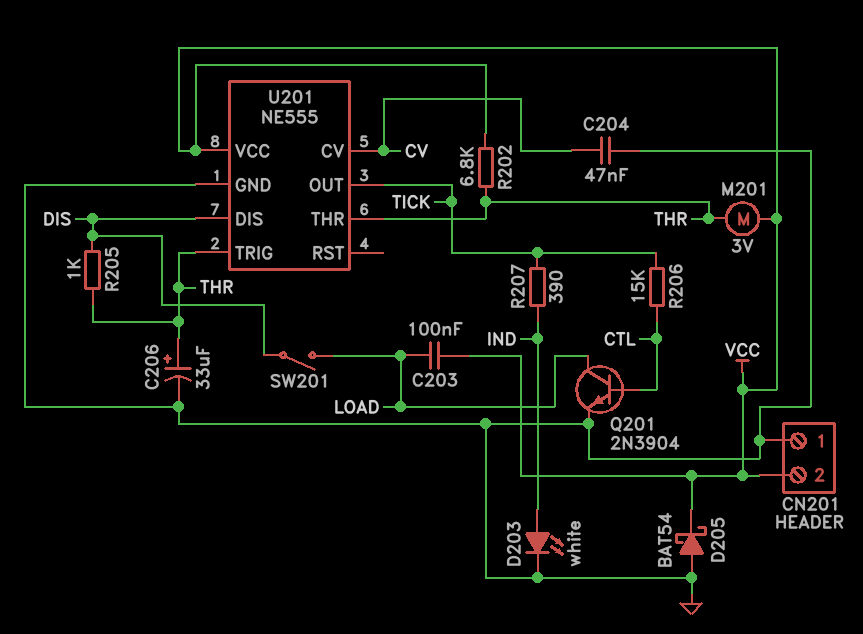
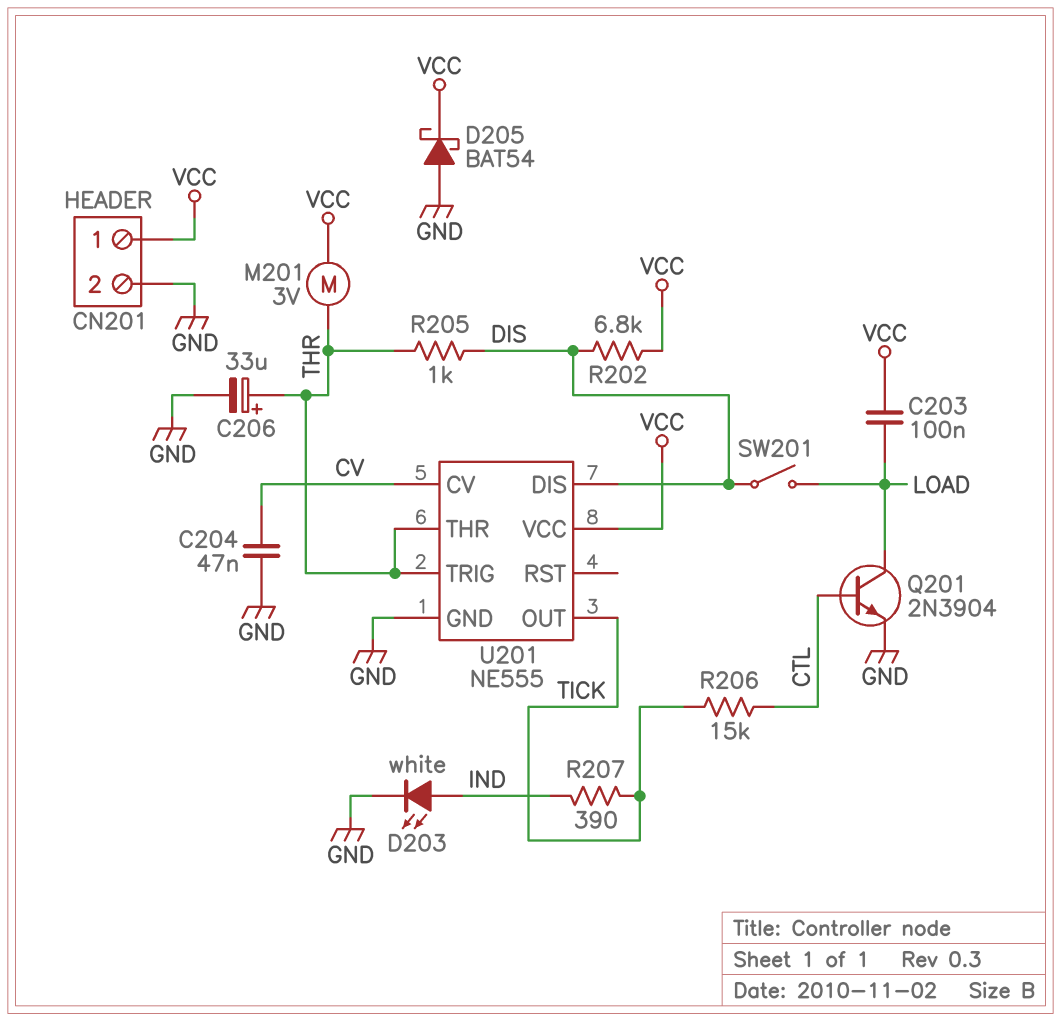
CN201 pin 1: GND -> VCC
CN201 pin 2: VCC -> GND
R202: 6.8k (THR, VCC) -> 6.8k (DIS, VCC)

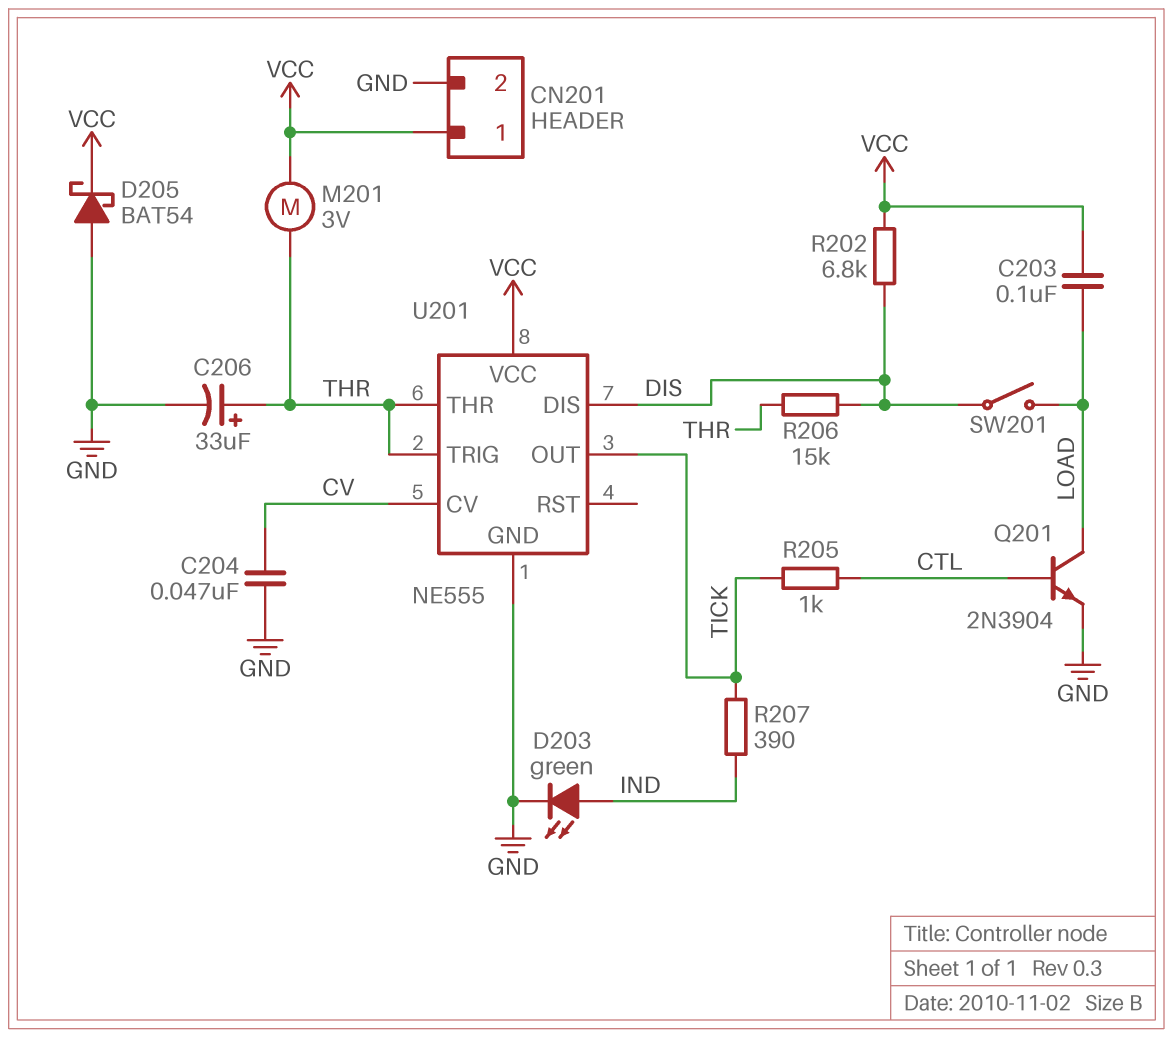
D203: LED white (A IND, K GND) -> LED green (A IND, K GND)
R205: 1k (DIS, THR) -> 1k (CTL, TICK)
R206: 15k (CTL, TICK) -> 15k (DIS, THR)

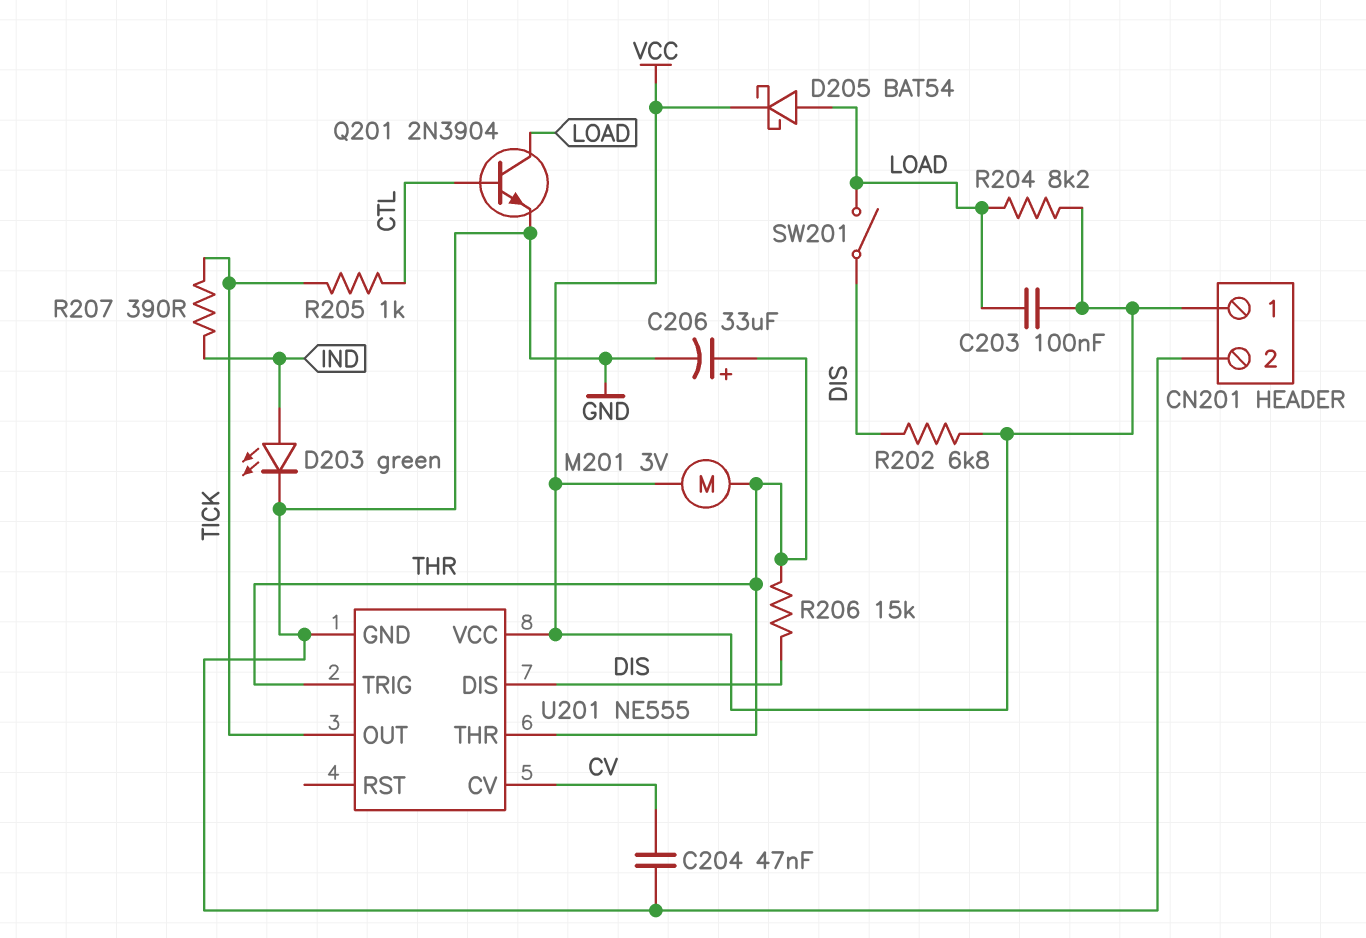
D205: schottky BAT54 (A GND, K VCC) -> schottky BAT54 (A LOAD, K VCC)
R204: none -> 8.2k (LOAD, VCC)

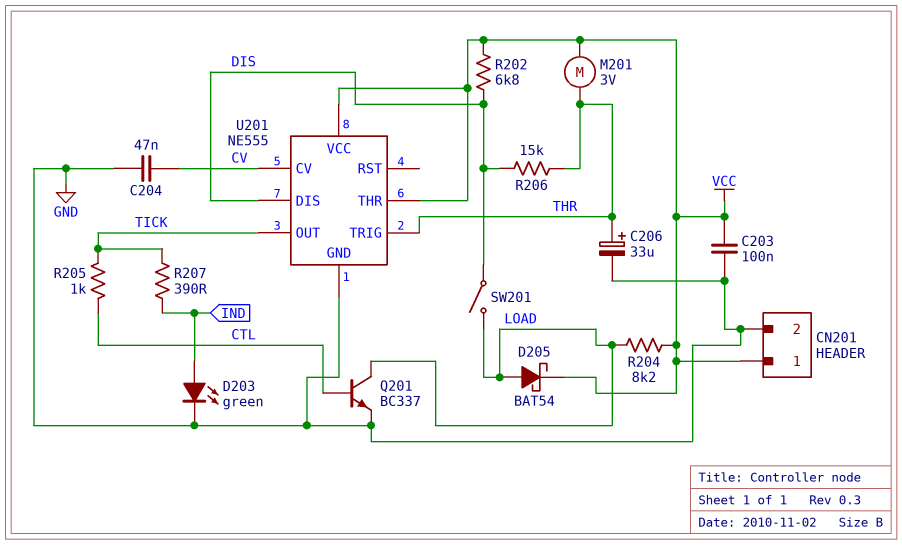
C203: 100nF (LOAD, VCC) -> 100nF (GND, VCC)
Q201: NPN 2N3904 (B CTL, C LOAD, E GND) -> NPN BC337 (B CTL, C LOAD, E GND)
U201 pin THR: THR -> VCC

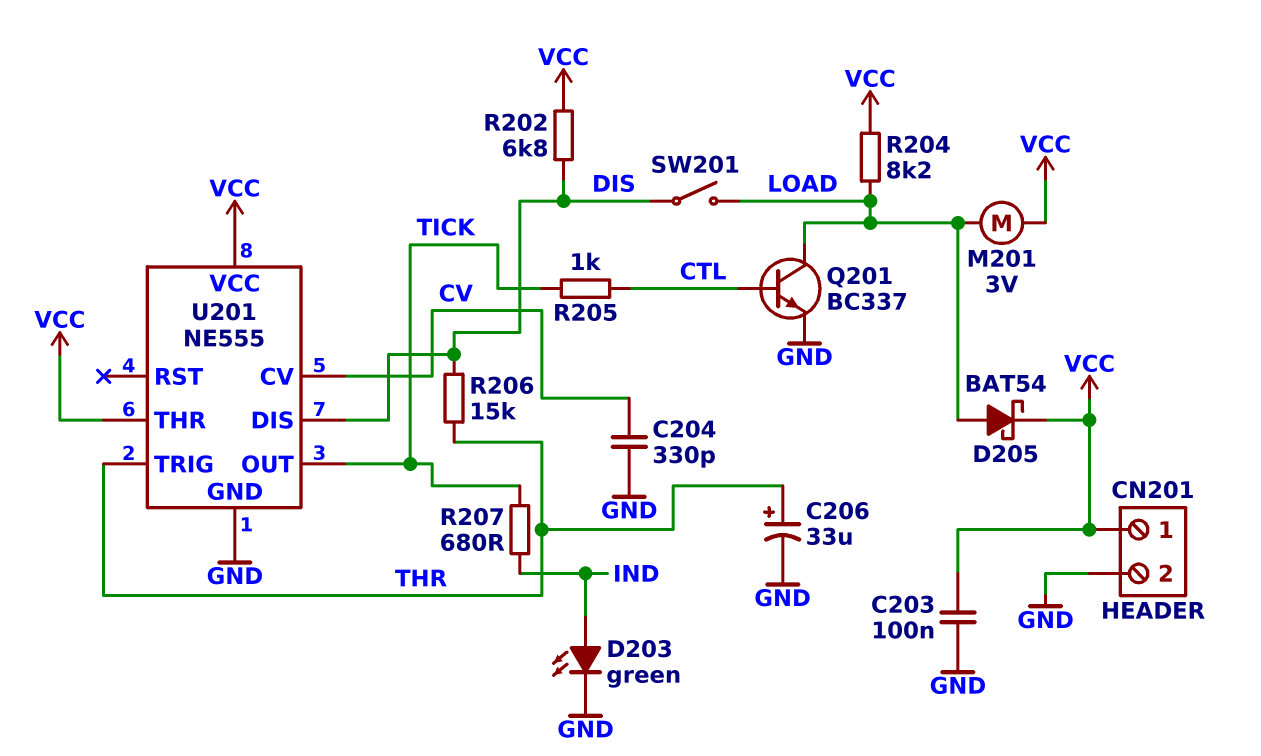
C204: 47nF (CV, GND) -> 330pF (CV, GND)
M201: motor 3V (THR, VCC) -> motor 3V (LOAD, VCC)
R207: 390 (IND, TICK) -> 680 (IND, TICK)

